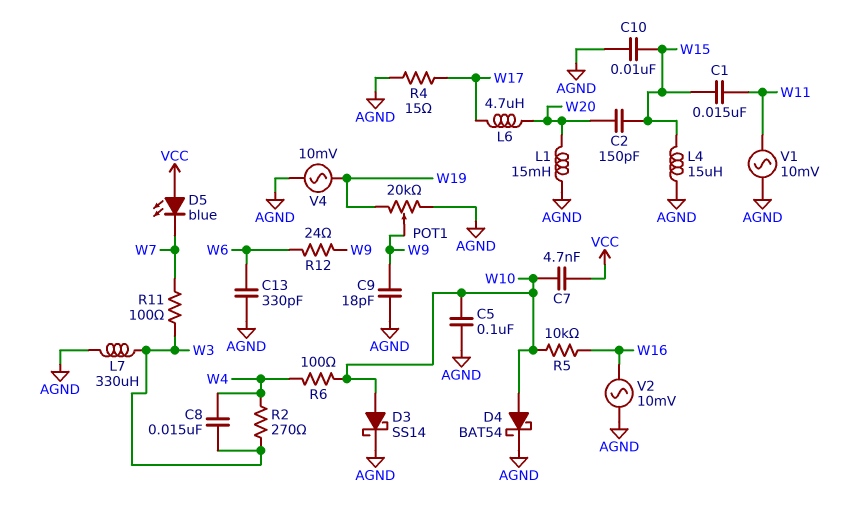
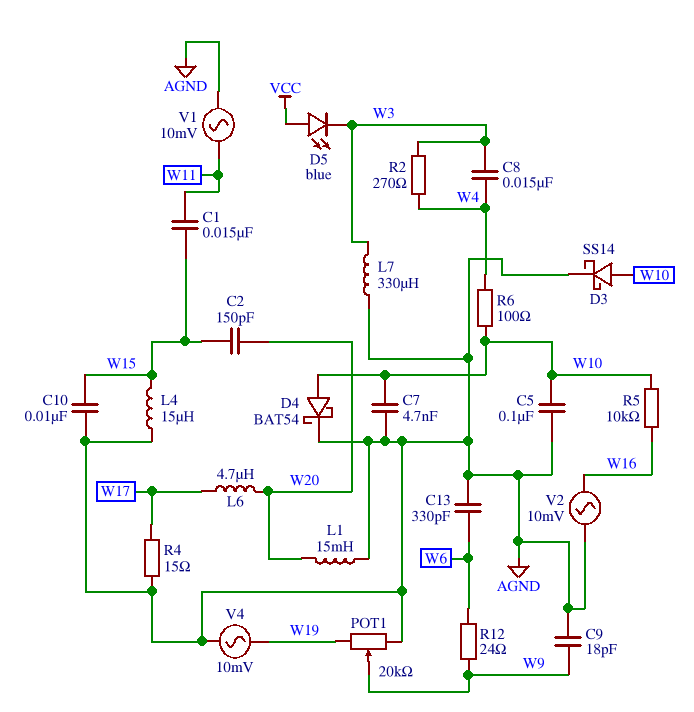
C7: 4.7nF (VCC, W10) -> 4.7nF (AGND, W10)
D5: LED blue (A VCC, K W7) -> LED blue (A VCC, K W3)
R11: 100 (W3, W7) -> none

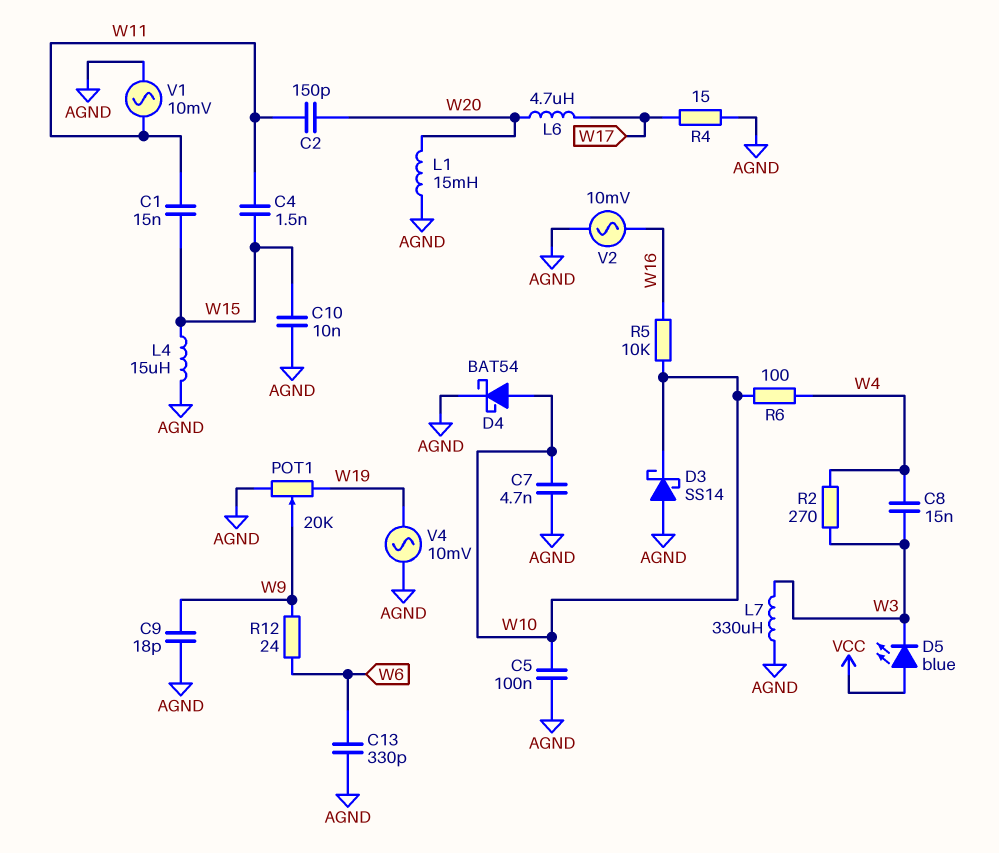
C2: 150pF (W15, W20) -> 150pF (W11, W20)
C4: none -> 1.5nF (W11, W15)
D3: schottky SS14 (A W10, K AGND) -> schottky SS14 (A AGND, K W10)

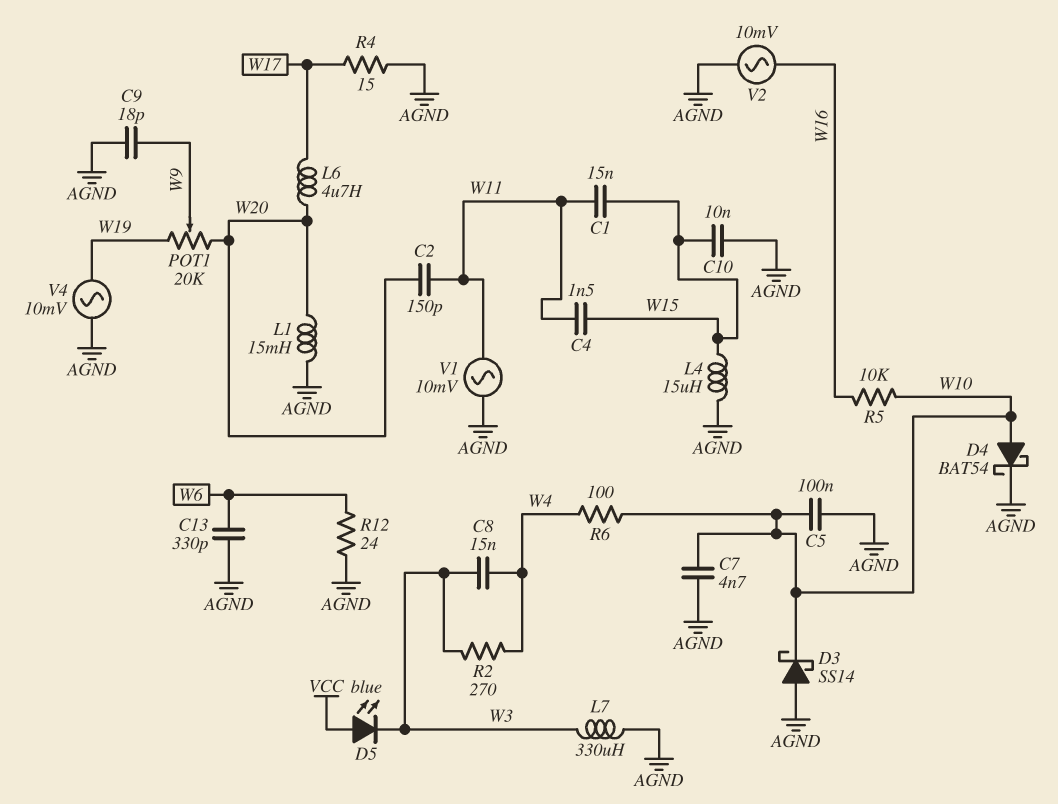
POT1: 20k (AGND, W19, wiper W9) -> 20k (W19, W20, wiper W9)
R12: 24 (W6, W9) -> 24 (AGND, W6)

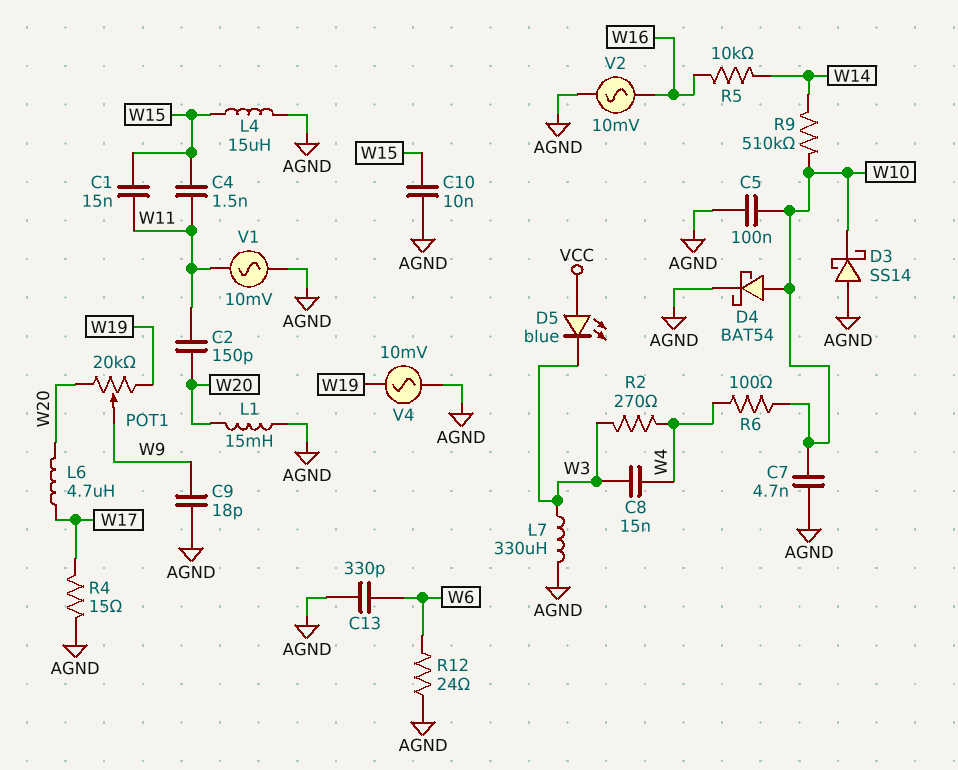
R5: 10k (W10, W16) -> 10k (W14, W16)
R9: none -> 510k (W10, W14)

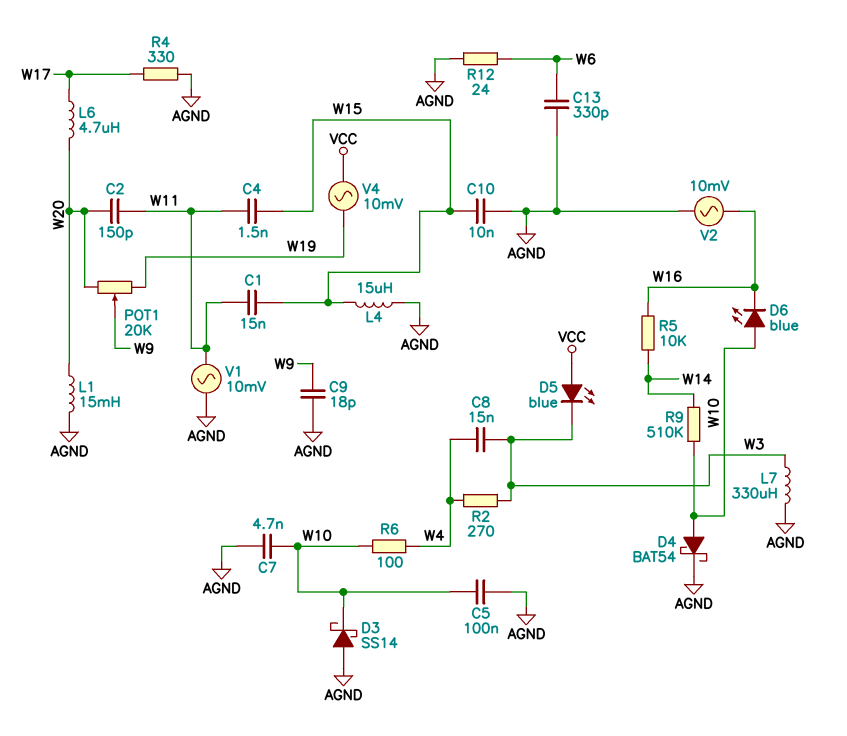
D6: none -> LED blue (A W10, K W16)
R4: 15 (AGND, W17) -> 330 (AGND, W17)
V4: AC 10mV (AGND, W19) -> AC 10mV (VCC, W19)

